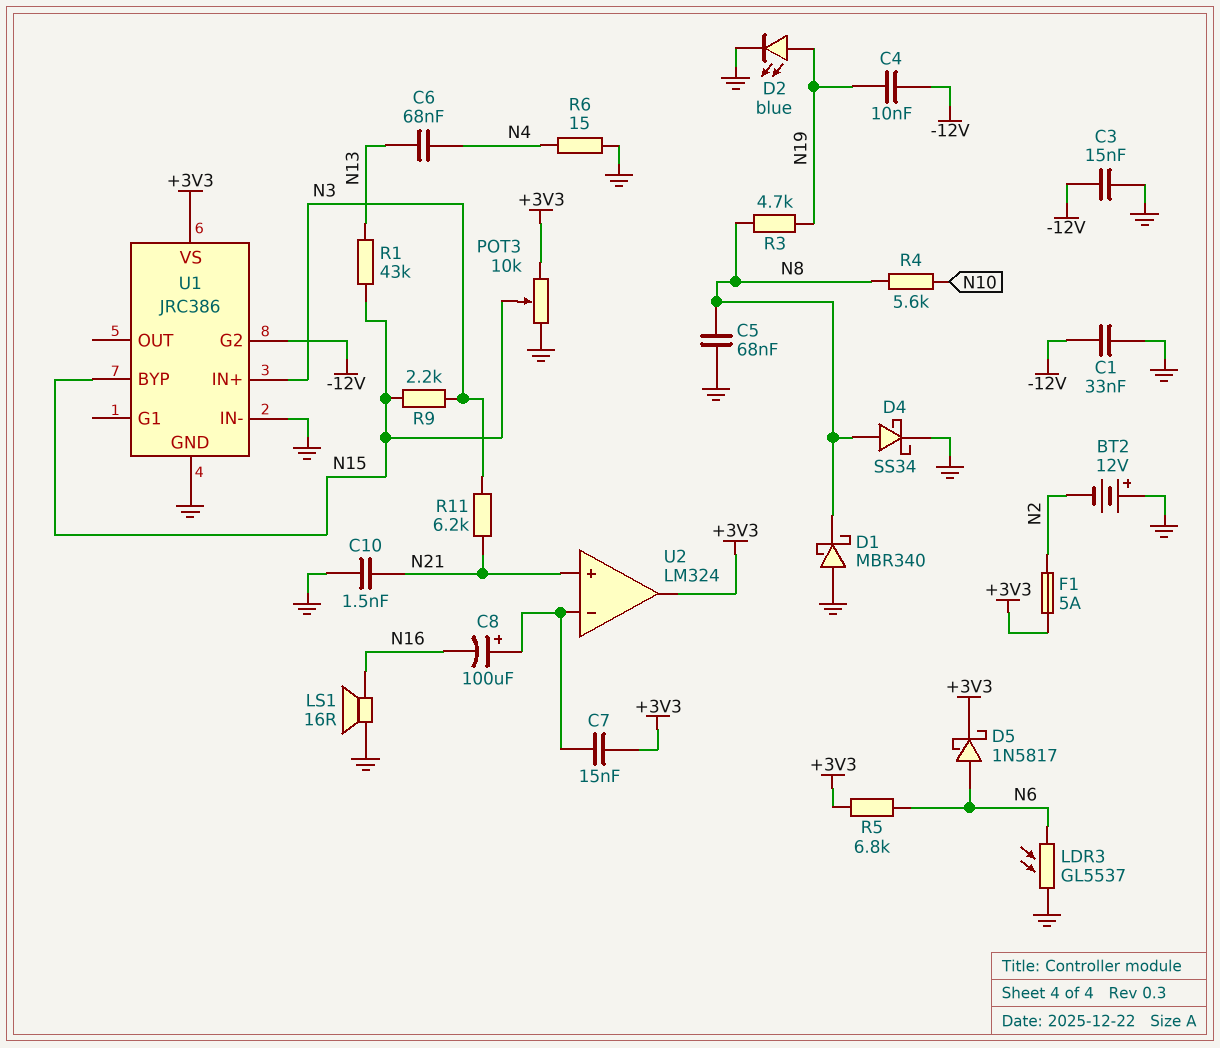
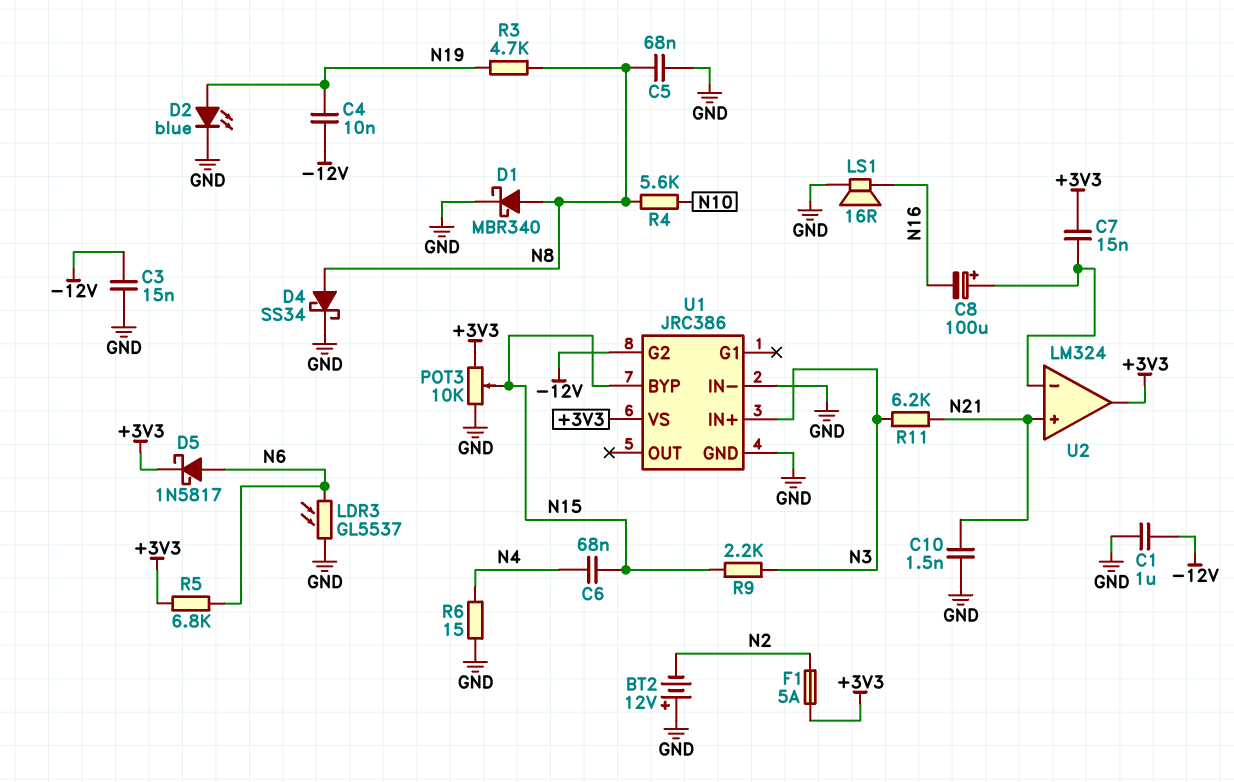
C1: 33nF (-12V, GND) -> 1uF (-12V, GND)
C6: 68nF (N4, N13) -> 68nF (N4, N15)
D1: schottky MBR340 (A GND, K N8) -> schottky MBR340 (A N8, K GND)
R1: 43k (N13, N15) -> none

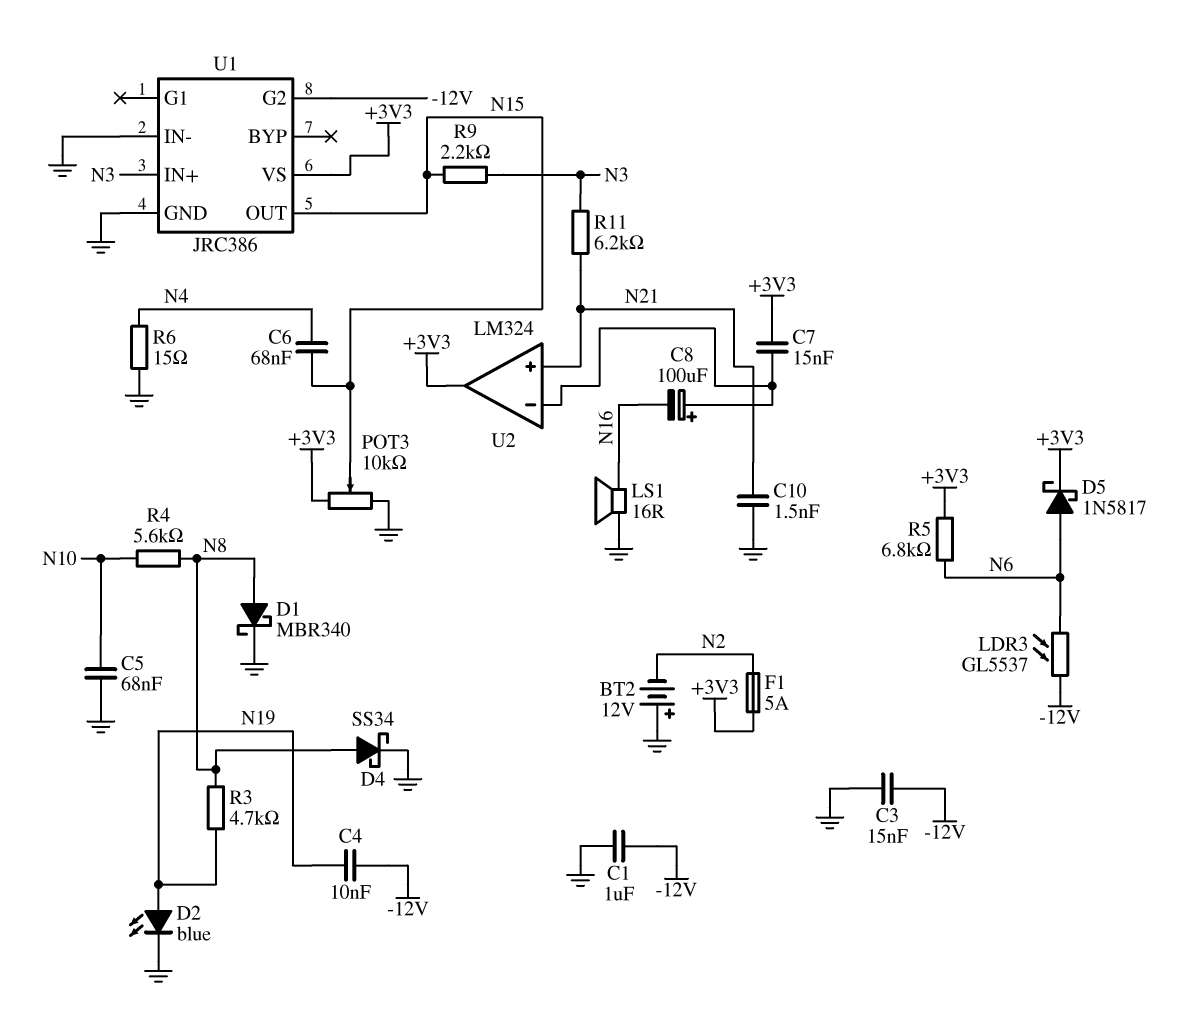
C5: 68nF (GND, N8) -> 68nF (GND, N10)
LDR3: GL5537 (GND, N6) -> GL5537 (-12V, N6)
U1 pin BYP: N15 -> none
U1 pin OUT: none -> N15

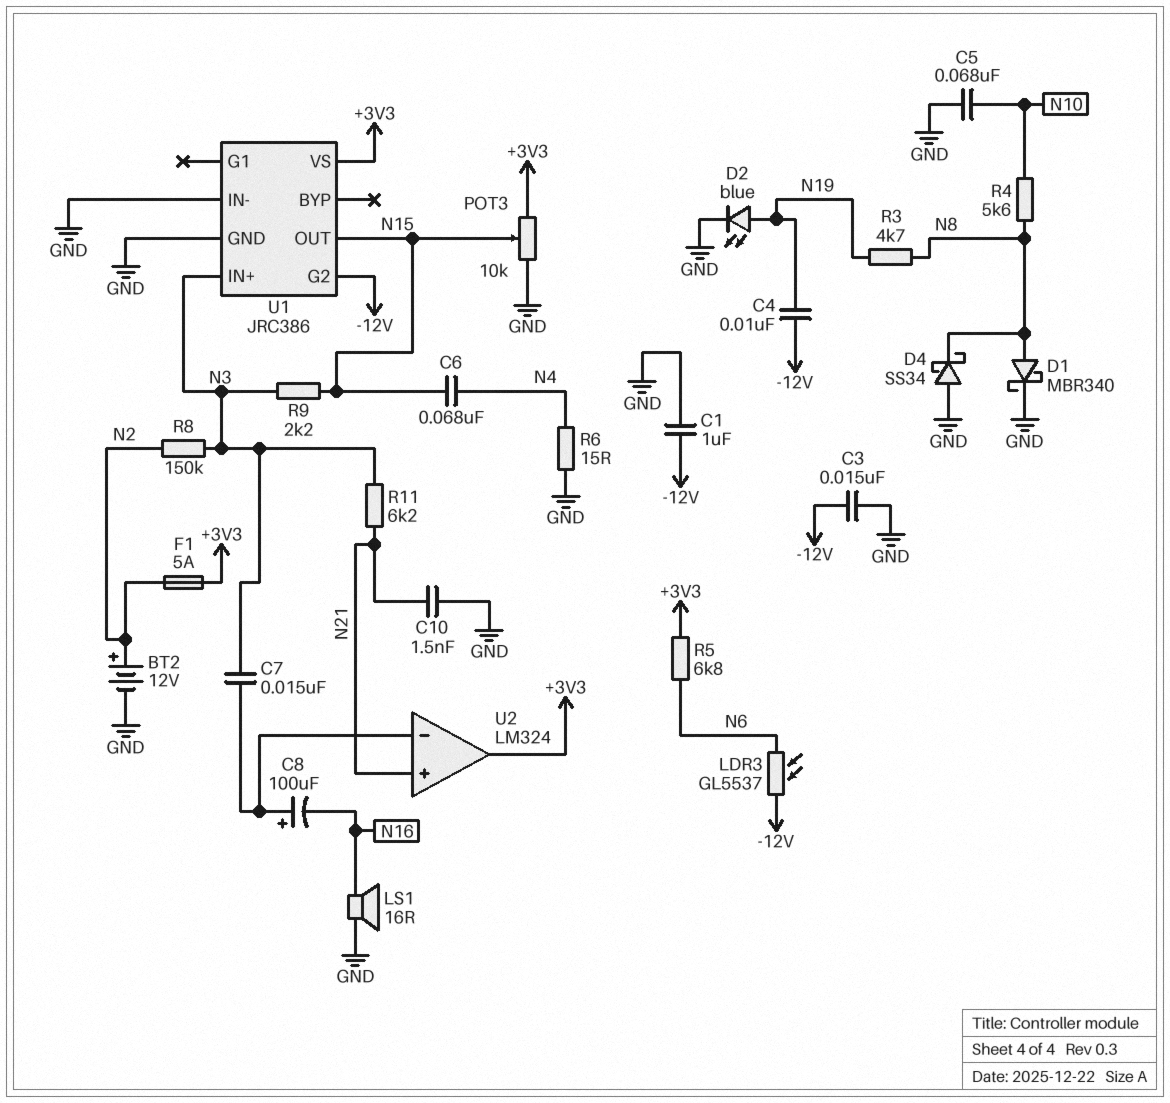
BT2: 12V (plus GND, minus N2) -> 12V (plus N2, minus GND)
C7: 15nF (+3V3, U2/in-) -> 15nF (N3, U2/in-)
D4: schottky SS34 (A N8, K GND) -> schottky SS34 (A GND, K N8)
D5: schottky 1N5817 (A N6, K +3V3) -> none
R8: none -> 150k (N2, N3)

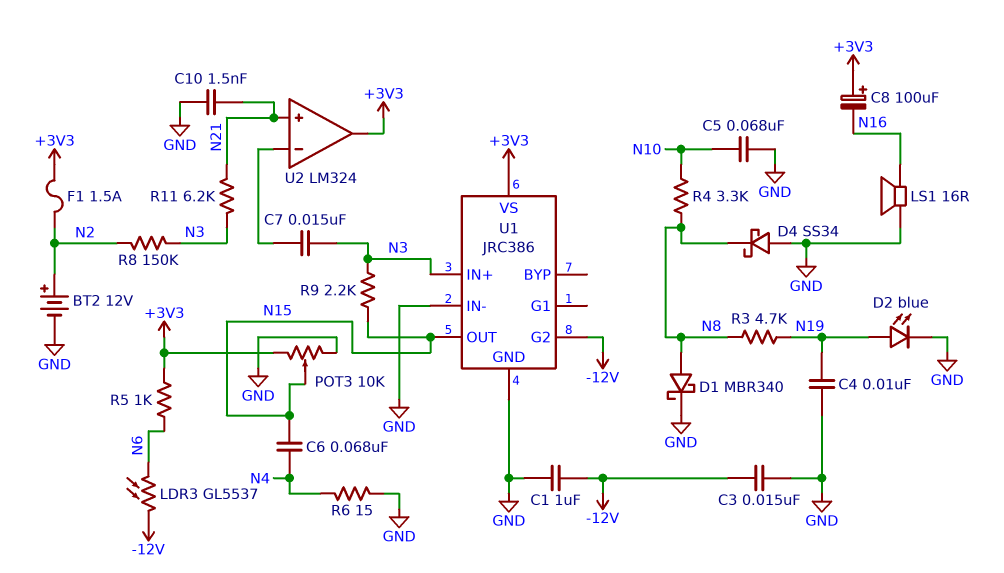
C4: 10nF (-12V, N19) -> 10nF (GND, N19)
C8: 100uF (plus U2/in-, minus N16) -> 100uF (plus +3V3, minus N16)
F1: 5A (+3V3, N2) -> 1.5A (+3V3, N2)
R4: 5.6k (N8, N10) -> 3.3k (N8, N10)
R5: 6.8k (+3V3, N6) -> 1k (+3V3, N6)

